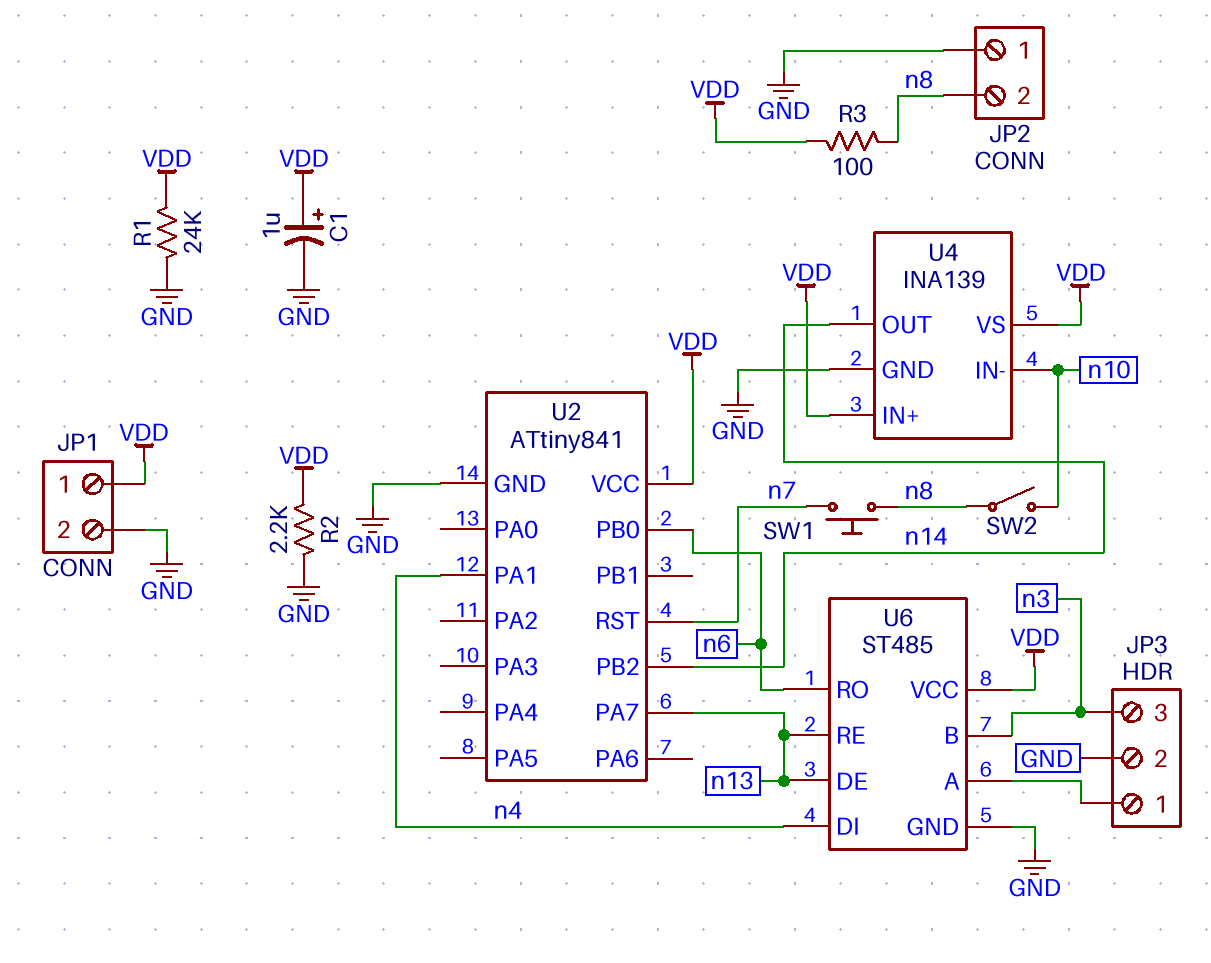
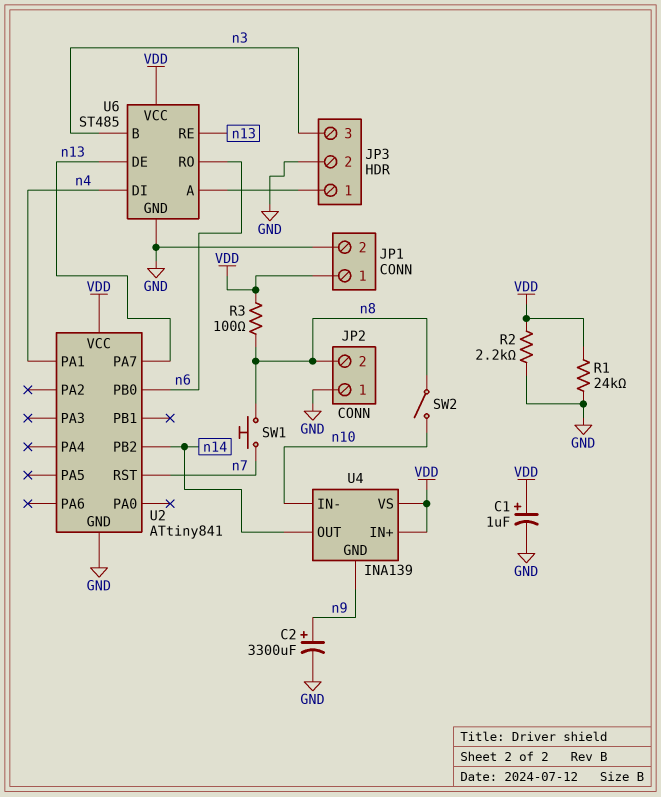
C2: none -> 3300uF (plus n9, minus GND)
U4 pin GND: GND -> n9

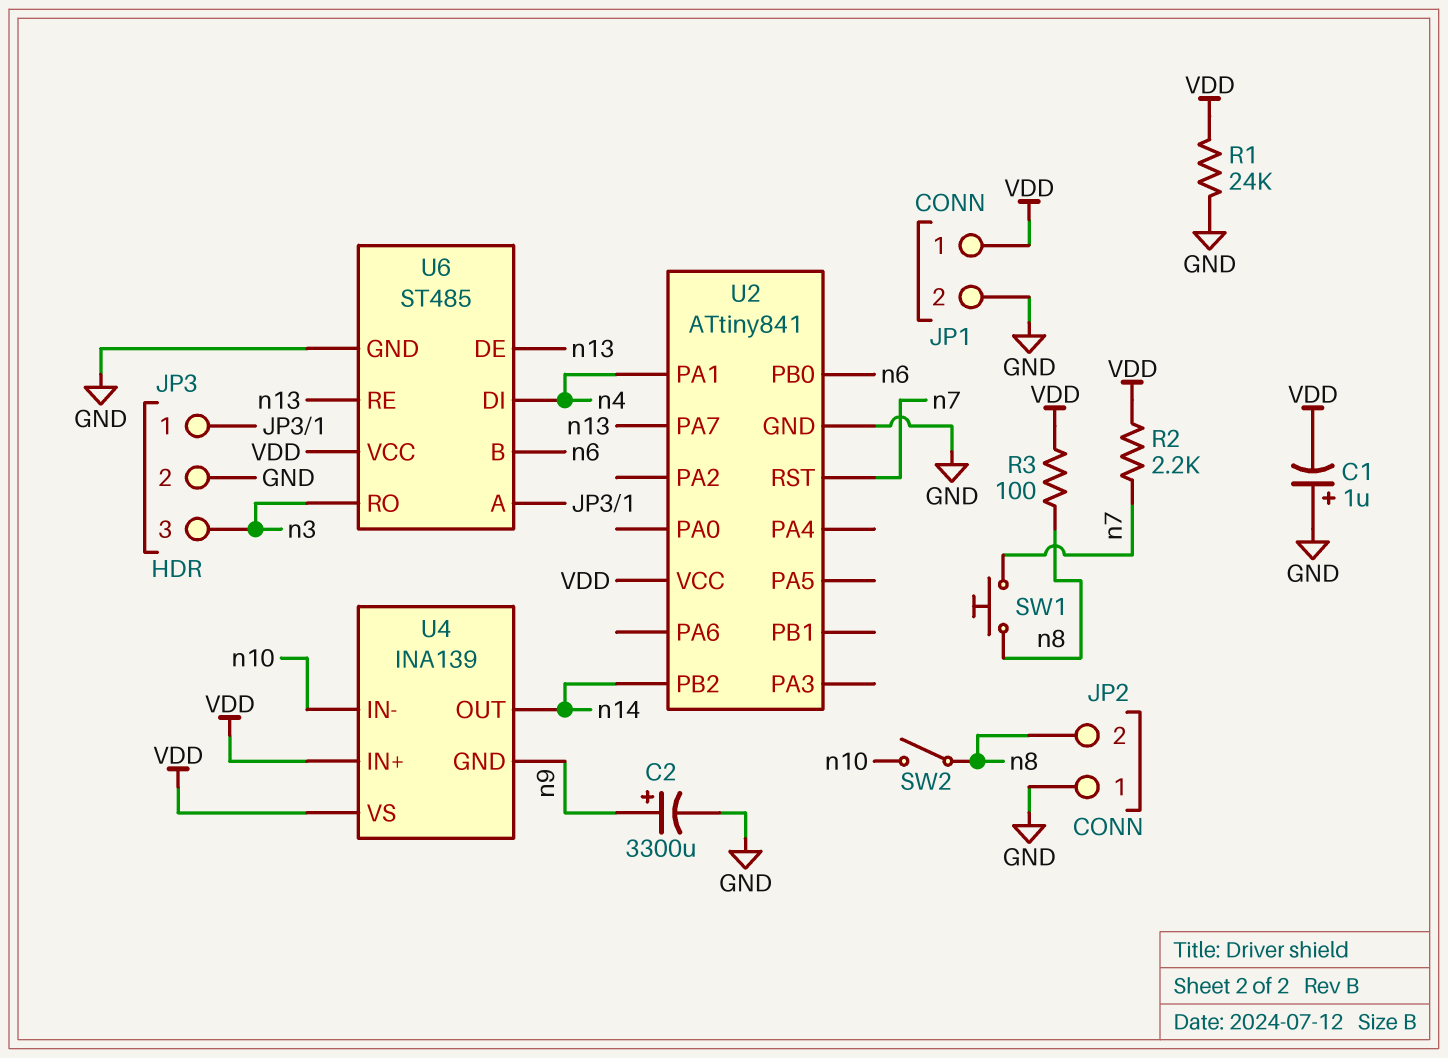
C1: 1uF (plus VDD, minus GND) -> 1uF (plus GND, minus VDD)
R2: 2.2k (GND, VDD) -> 2.2k (VDD, n7)
U6 pin B: n3 -> n6
U6 pin RO: n6 -> n3

